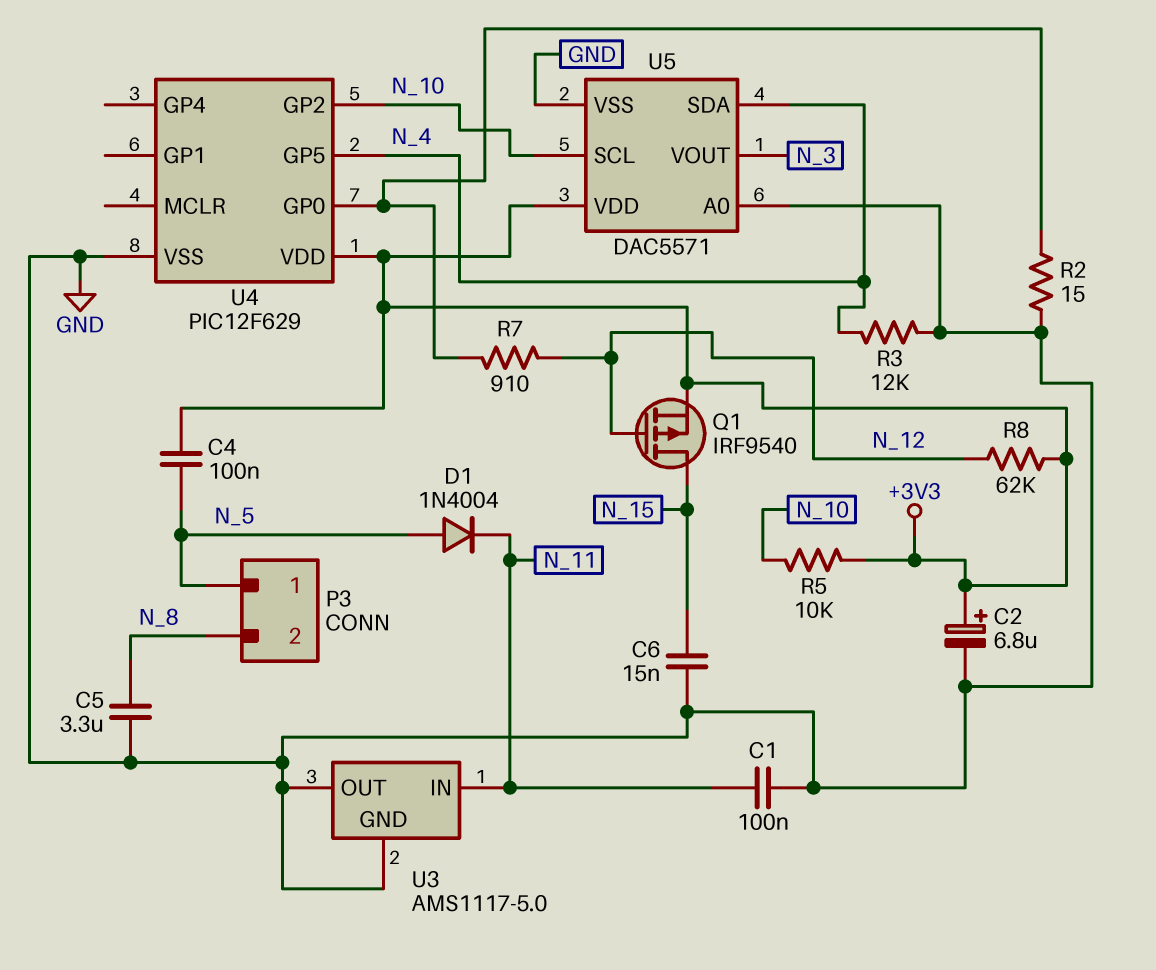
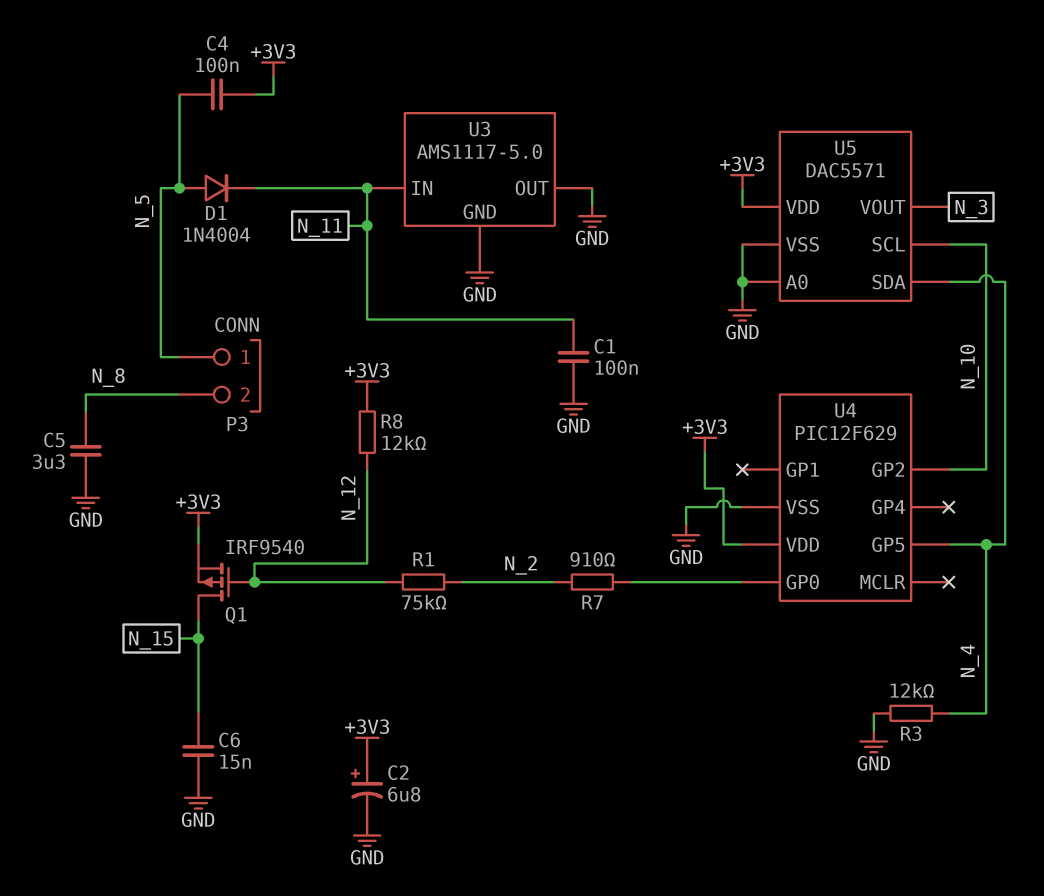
R1: none -> 75k (N_2, N_12)
R2: 15 (GND, U4/GP0) -> none
R5: 10k (+3V3, N_10) -> none
R7: 910 (N_12, U4/GP0) -> 910 (N_2, U4/GP0)
R8: 62k (+3V3, N_12) -> 12k (+3V3, N_12)

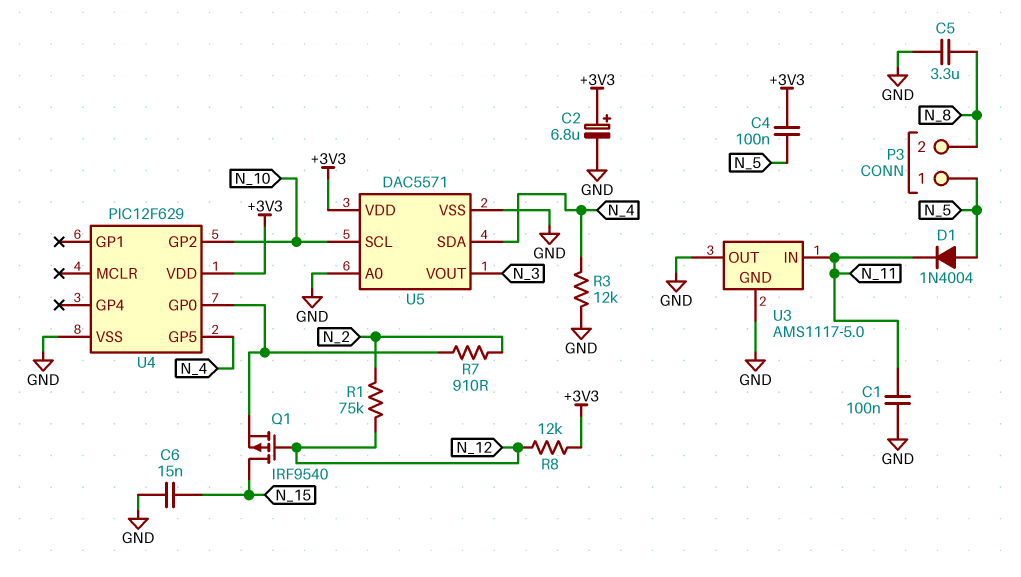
Q1: PMOS IRF9540 (G N_12, D N_15, S +3V3) -> PMOS IRF9540 (G N_12, D N_15, S U4/GP0)

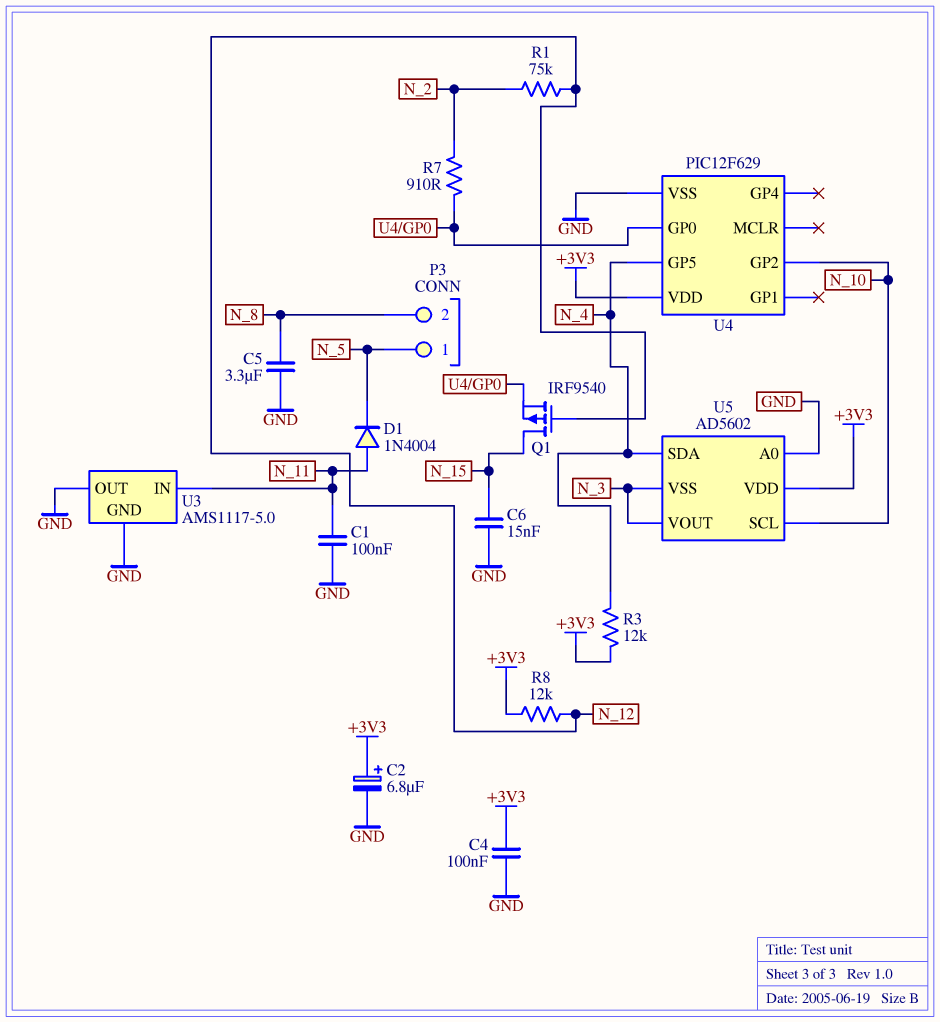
C4: 100nF (+3V3, N_5) -> 100nF (+3V3, GND)
D1: diode 1N4004 (A N_5, K N_11) -> diode 1N4004 (A N_11, K N_5)
R3: 12k (GND, N_4) -> 12k (+3V3, N_4)
U5: DAC5571 -> AD5602
U5 pin VSS: GND -> N_3

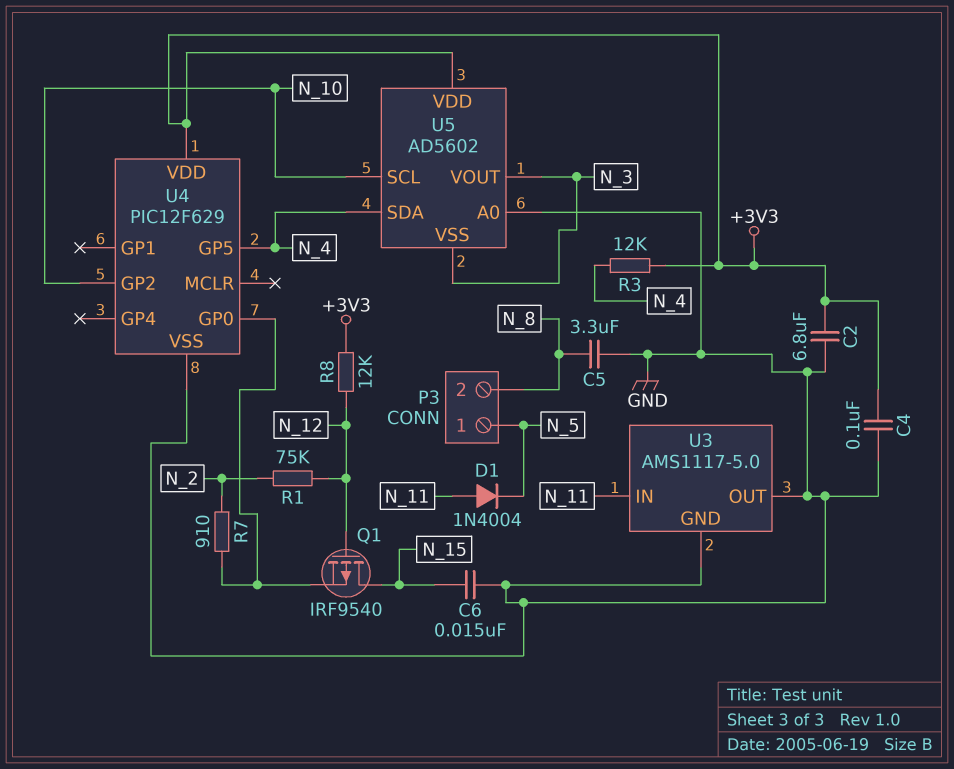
C1: 100nF (GND, N_11) -> none
C2: 6.8uF (plus +3V3, minus GND) -> 6.8uF (+3V3, GND)

